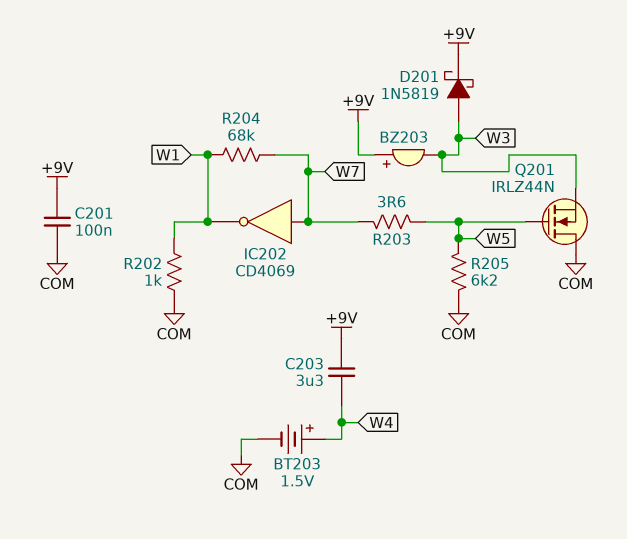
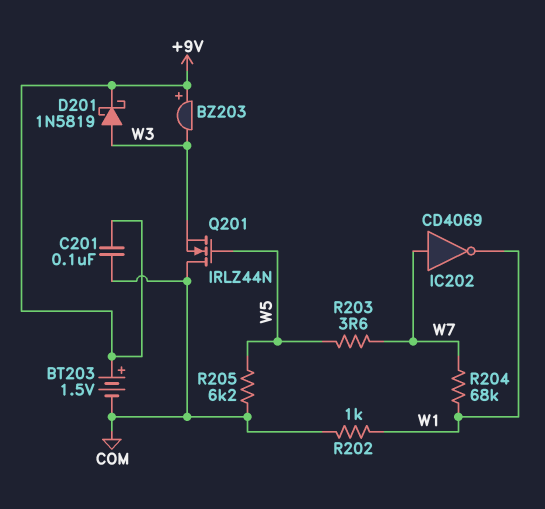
BT203: 1.5V (plus W4, minus COM) -> 1.5V (plus +9V, minus COM)
C203: 3.3uF (+9V, W4) -> none

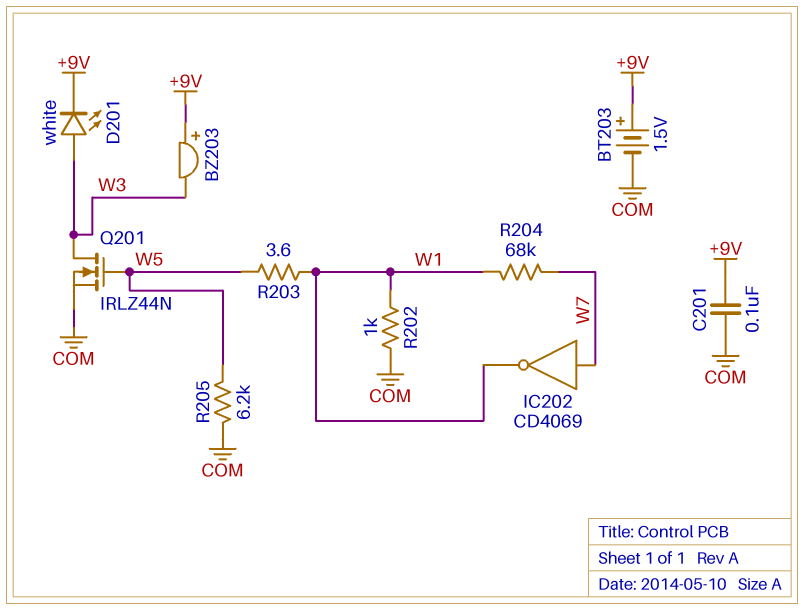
D201: schottky 1N5819 (A W3, K +9V) -> LED white (A W3, K +9V)
Q201: NMOS IRLZ44N (G W5, D COM, S W3) -> NMOS IRLZ44N (G W5, D W3, S COM)
R203: 3.6 (W5, W7) -> 3.6 (W1, W5)

